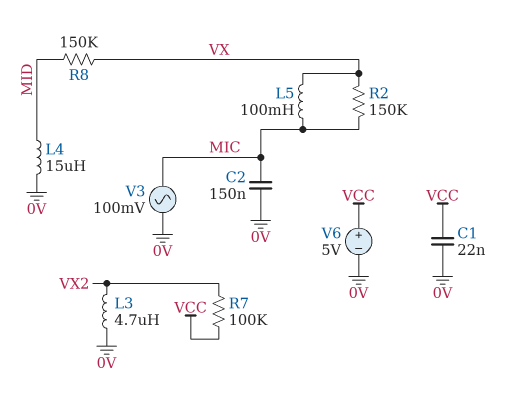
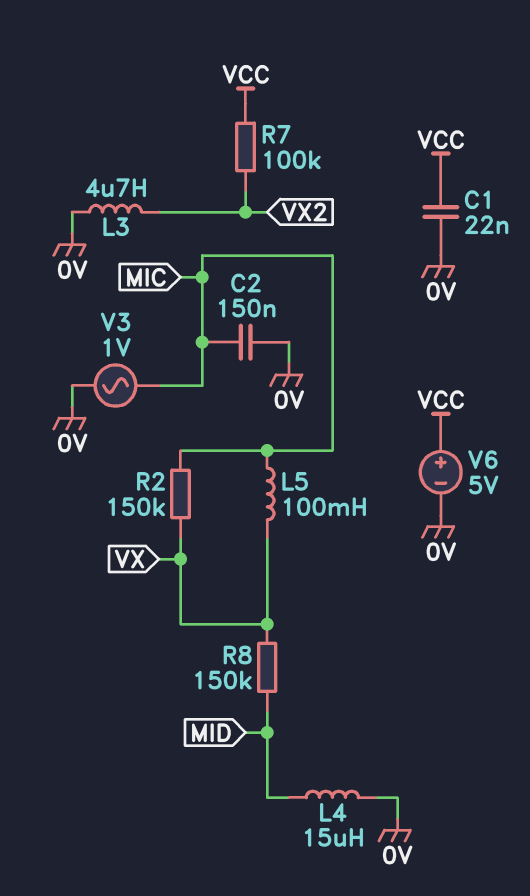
V3: AC 100mV (0V, MIC) -> AC 1V (0V, MIC)

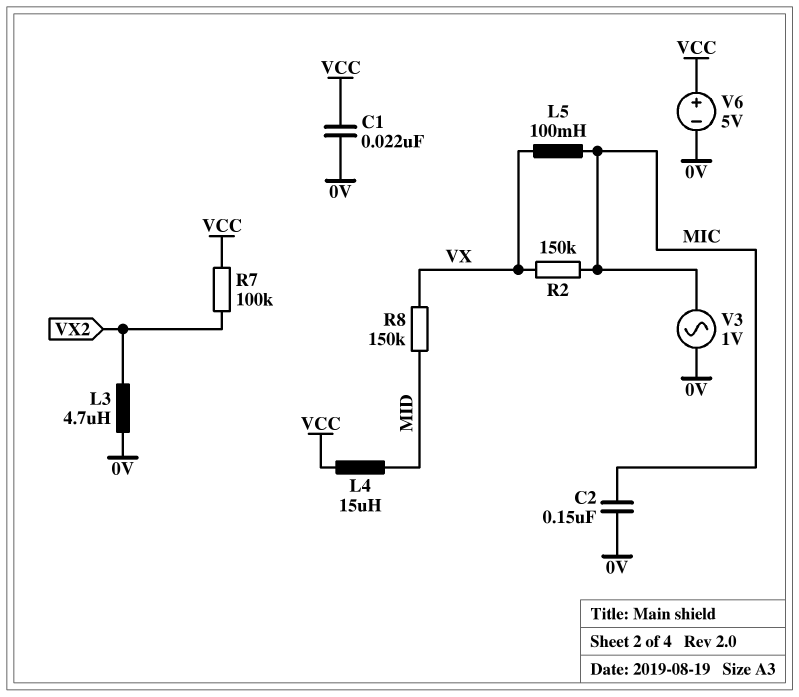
L4: 15uH (0V, MID) -> 15uH (MID, VCC)

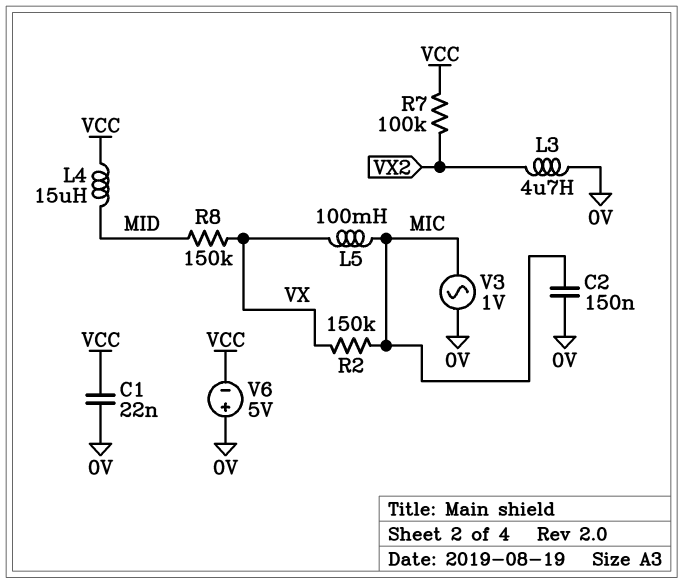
V6: 5V (plus VCC, minus 0V) -> 5V (plus 0V, minus VCC)

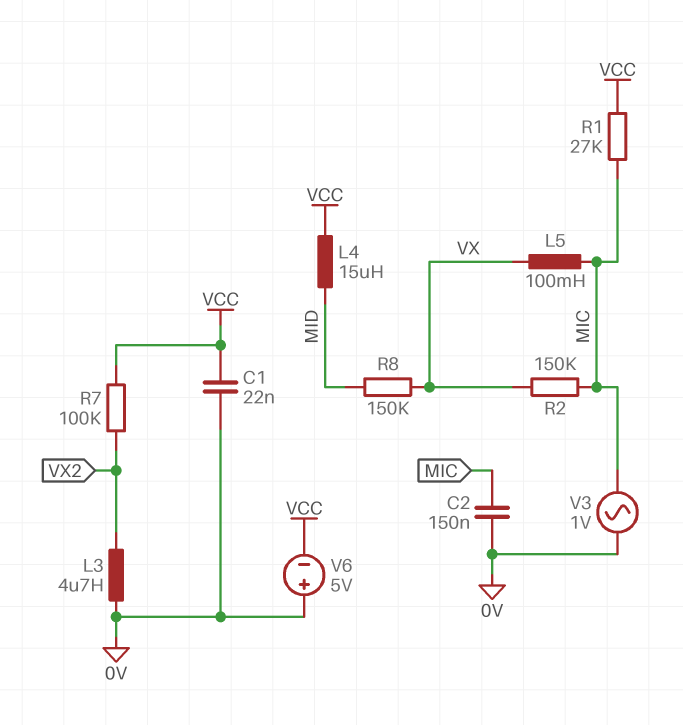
R1: none -> 27k (MIC, VCC)

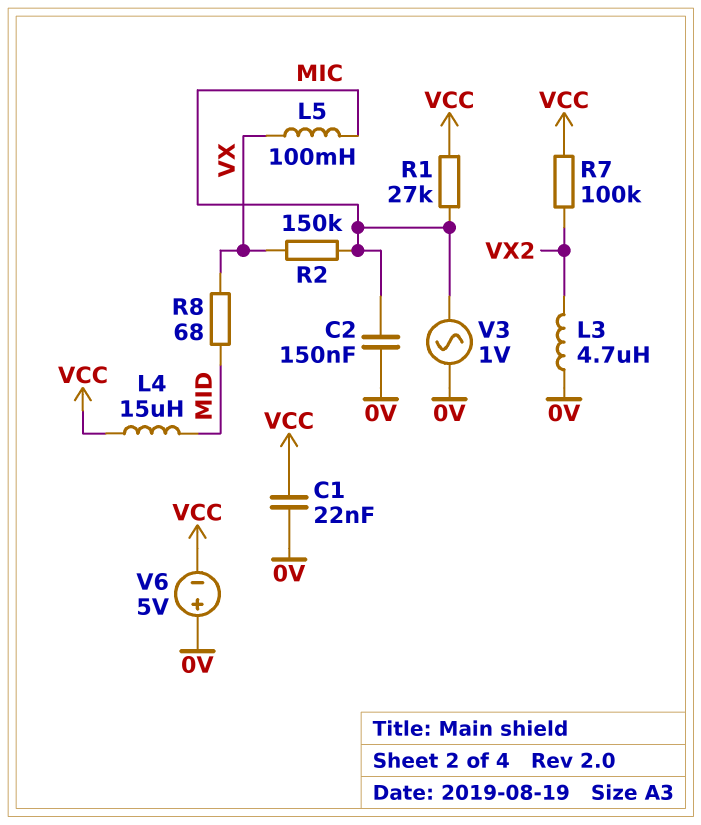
R8: 150k (MID, VX) -> 68 (MID, VX)

